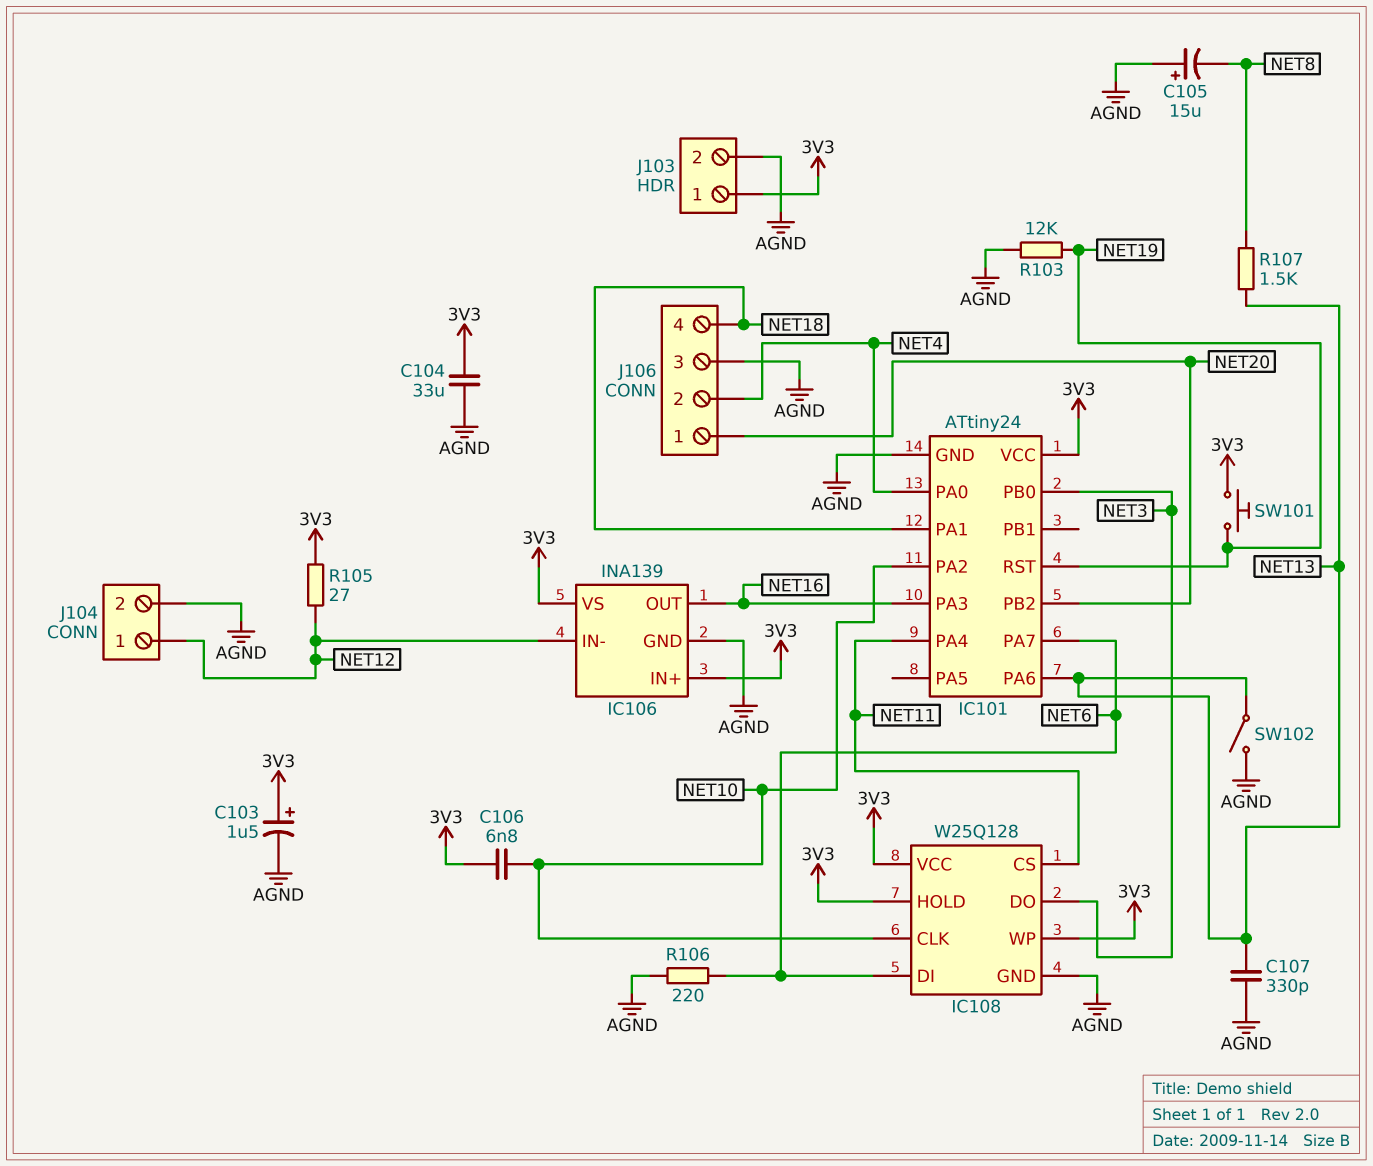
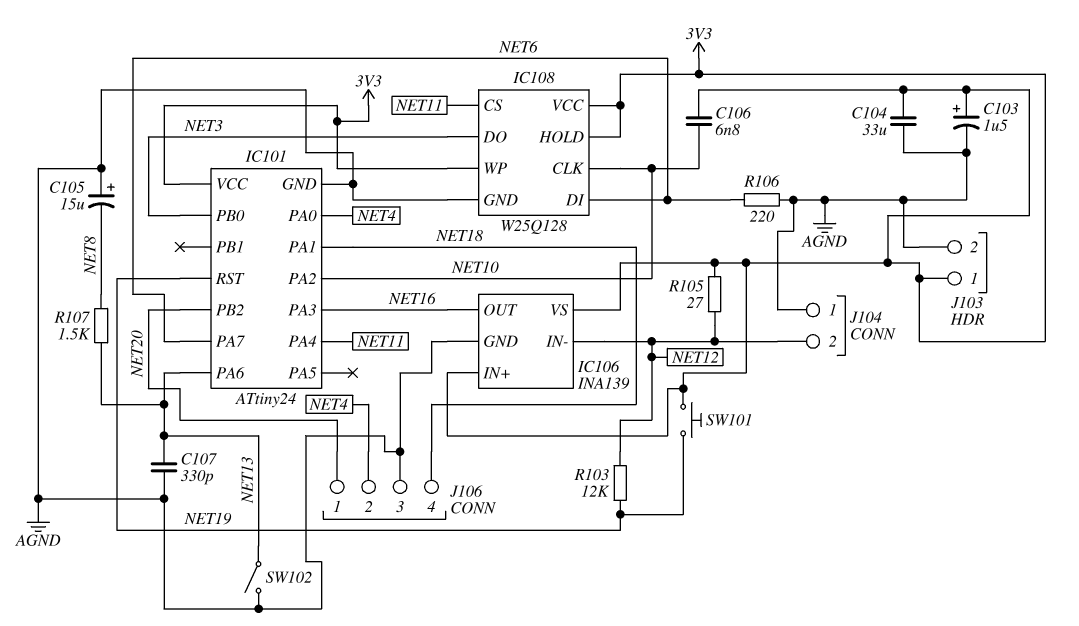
J104 pin 1: NET12 -> AGND
J104 pin 2: AGND -> NET12
R103: 12k (AGND, NET19) -> 12k (NET12, NET19)

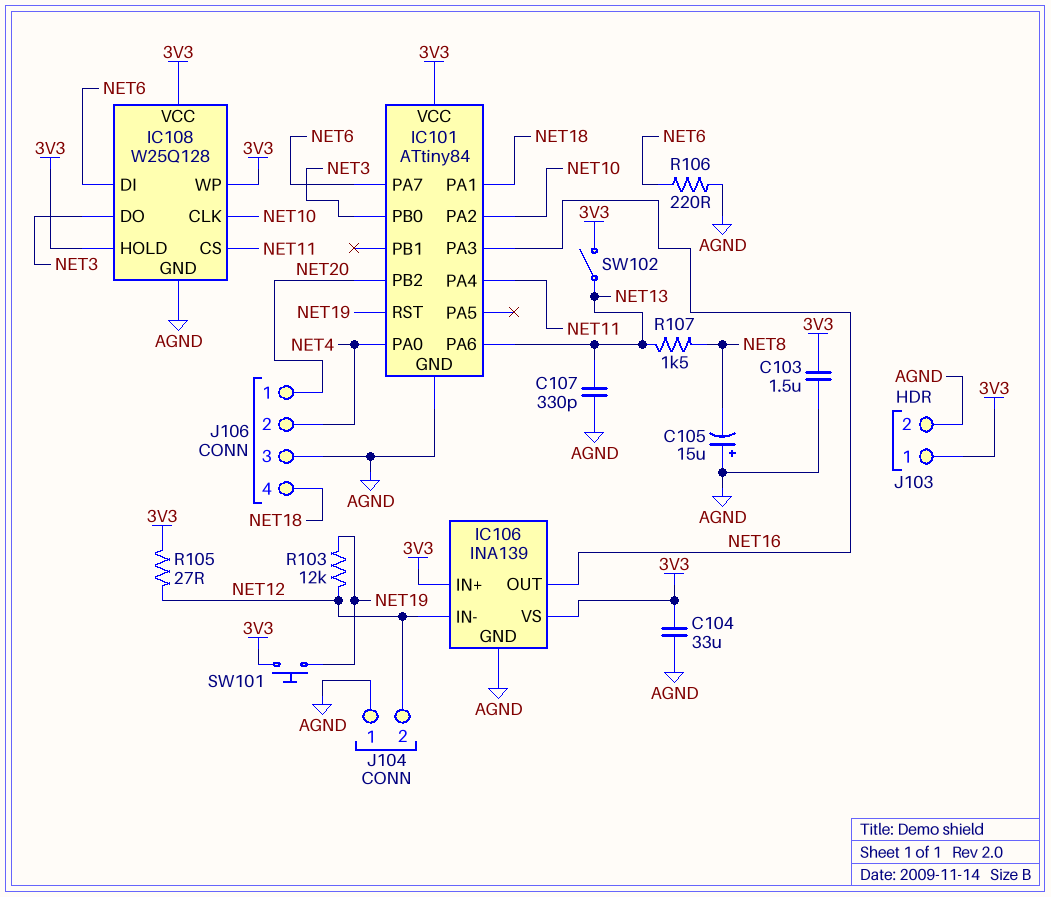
C103: 1.5uF (plus 3V3, minus AGND) -> 1.5uF (3V3, AGND)
C106: 6.8nF (3V3, NET10) -> none
IC101: ATtiny24 -> ATtiny84
SW102: switch (AGND, NET13) -> switch (3V3, NET13)

